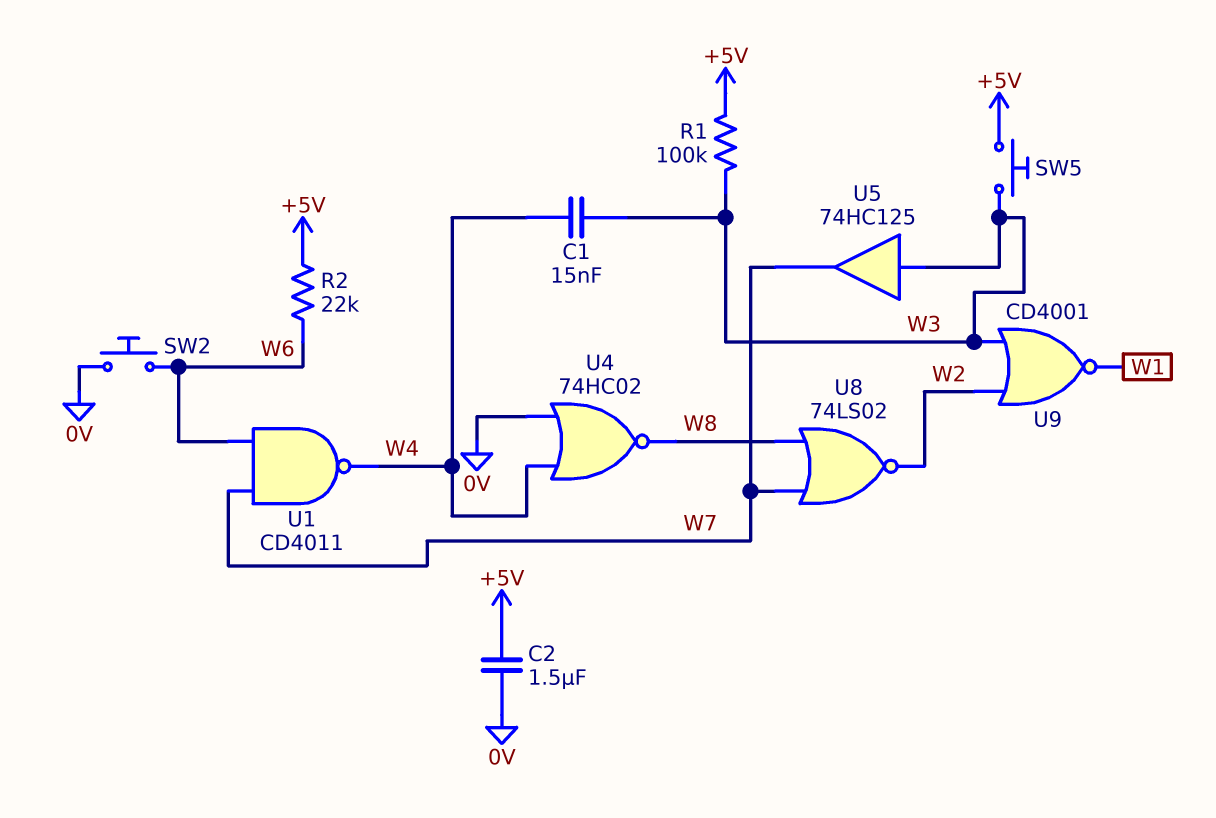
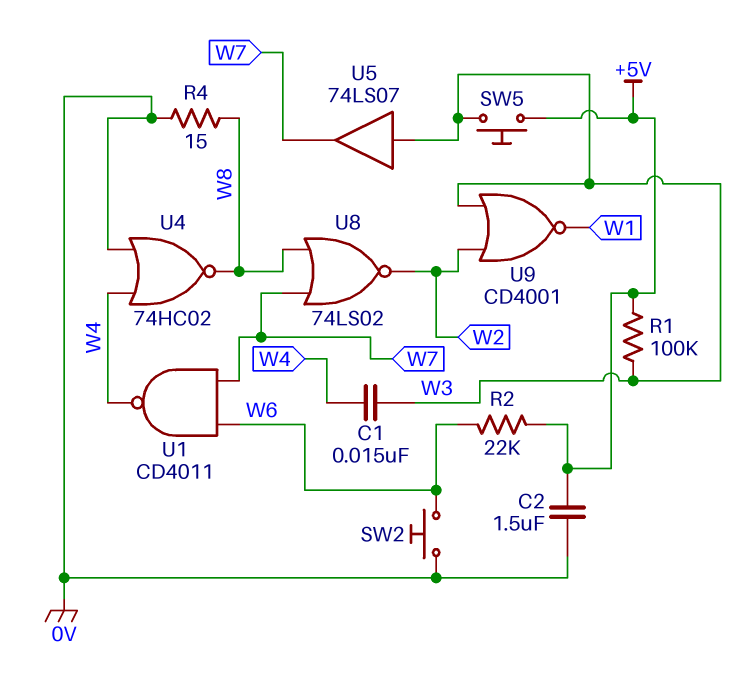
R4: none -> 15 (0V, W8)
U5: buffer 74HC125 (in W3, out W7) -> buffer 74LS07 (in W3, out W7)

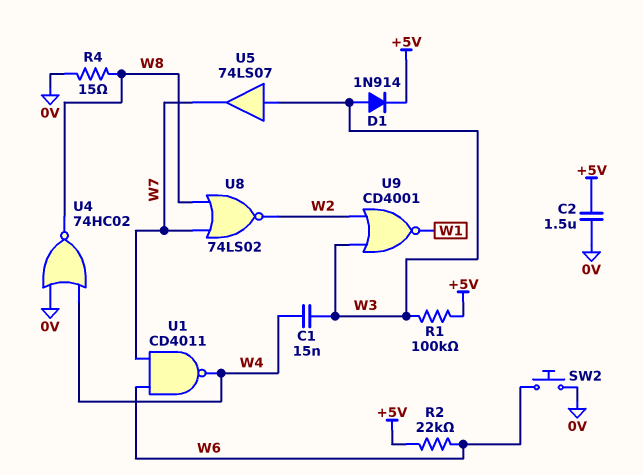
D1: none -> diode 1N914 (A W3, K +5V)
SW5: button (+5V, W3) -> none

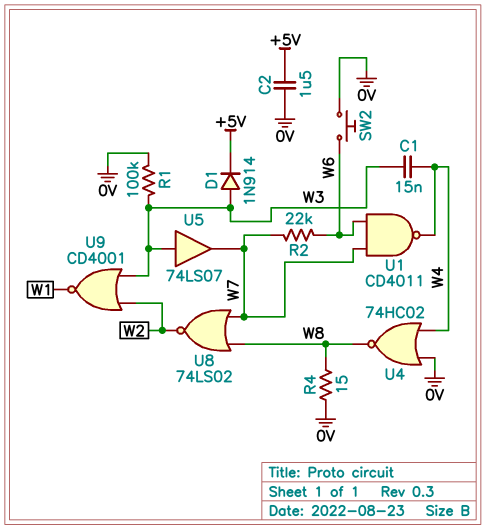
R1: 100k (+5V, W3) -> 100k (0V, W3)
R2: 22k (+5V, W6) -> 22k (W6, W7)

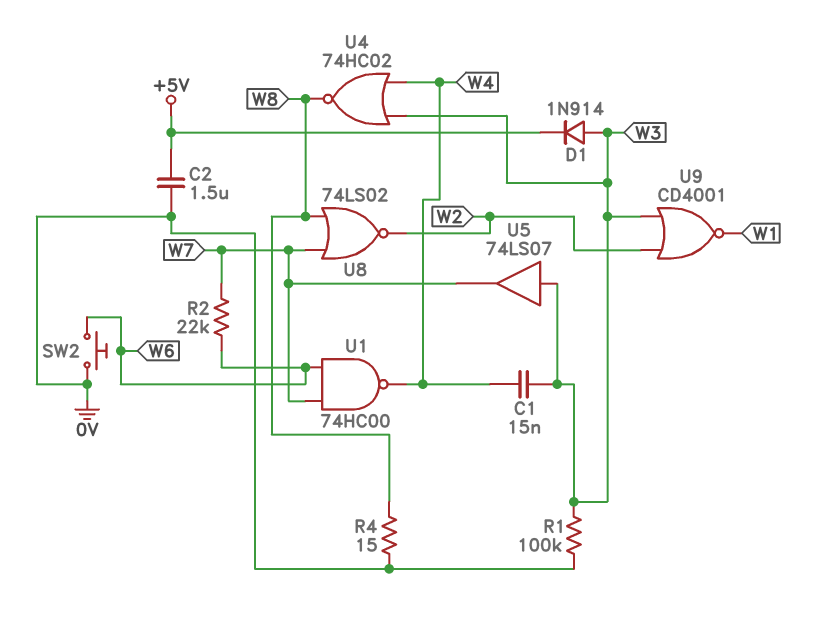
U1: NAND CD4011 (in W6, in W7, out W4) -> NAND 74HC00 (in W6, in W7, out W4)
U4: NOR 74HC02 (in 0V, in W4, out W8) -> NOR 74HC02 (in W3, in W4, out W8)

